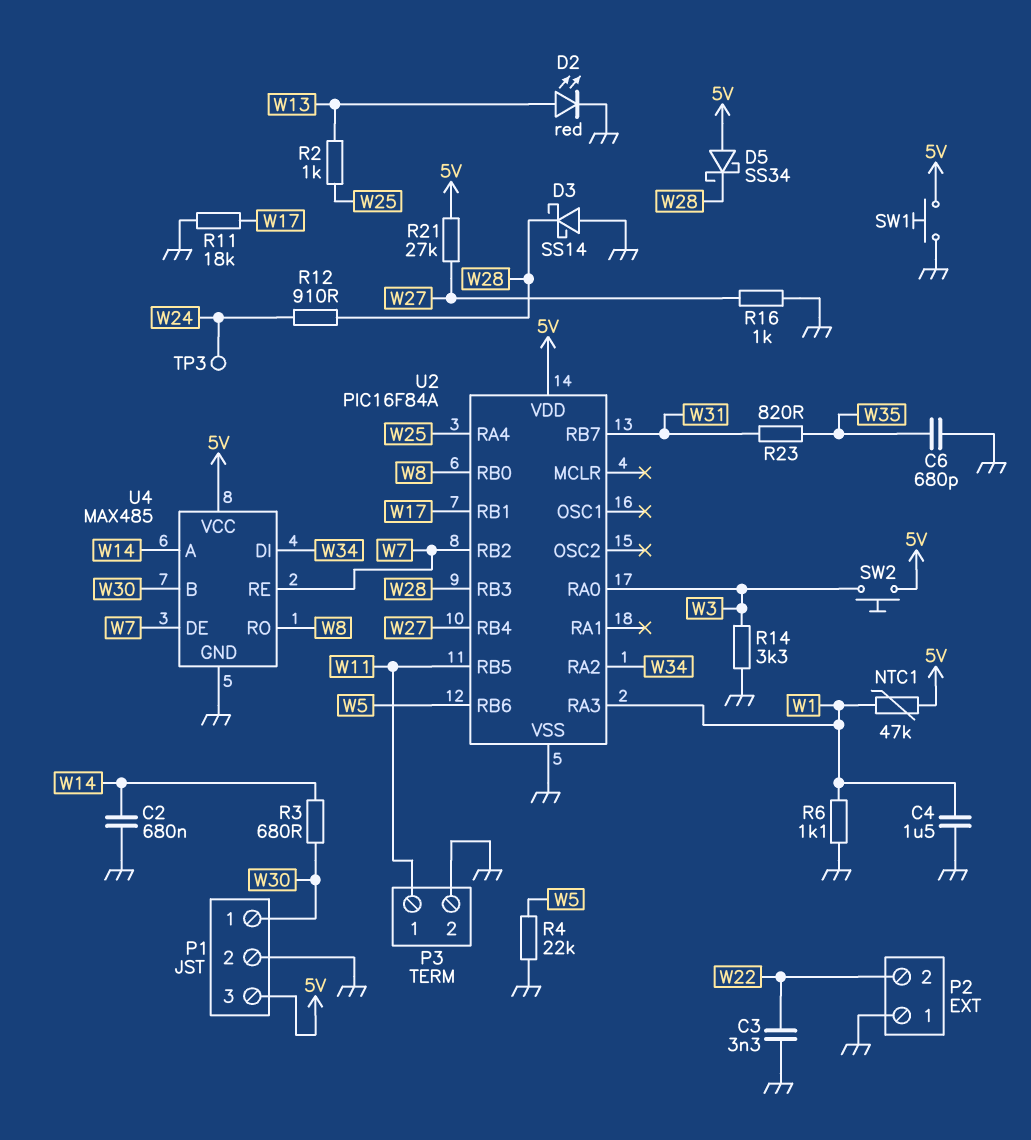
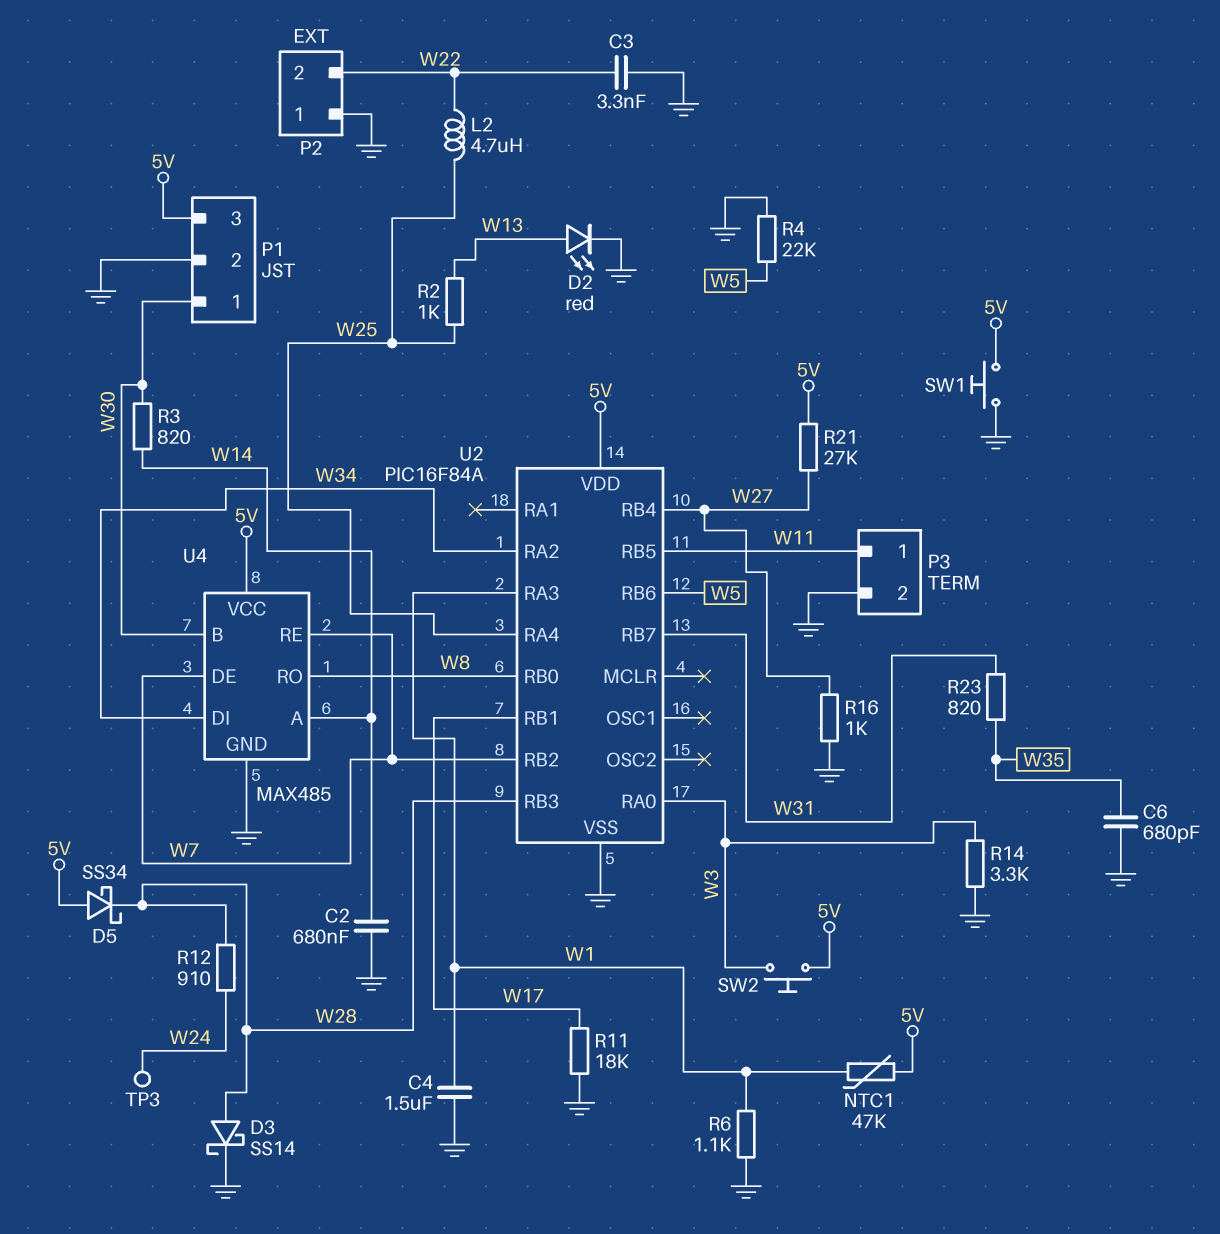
D3: schottky SS14 (A GND, K W28) -> schottky SS14 (A W28, K GND)
L2: none -> 4.7uH (W22, W25)
R3: 680 (W14, W30) -> 820 (W14, W30)

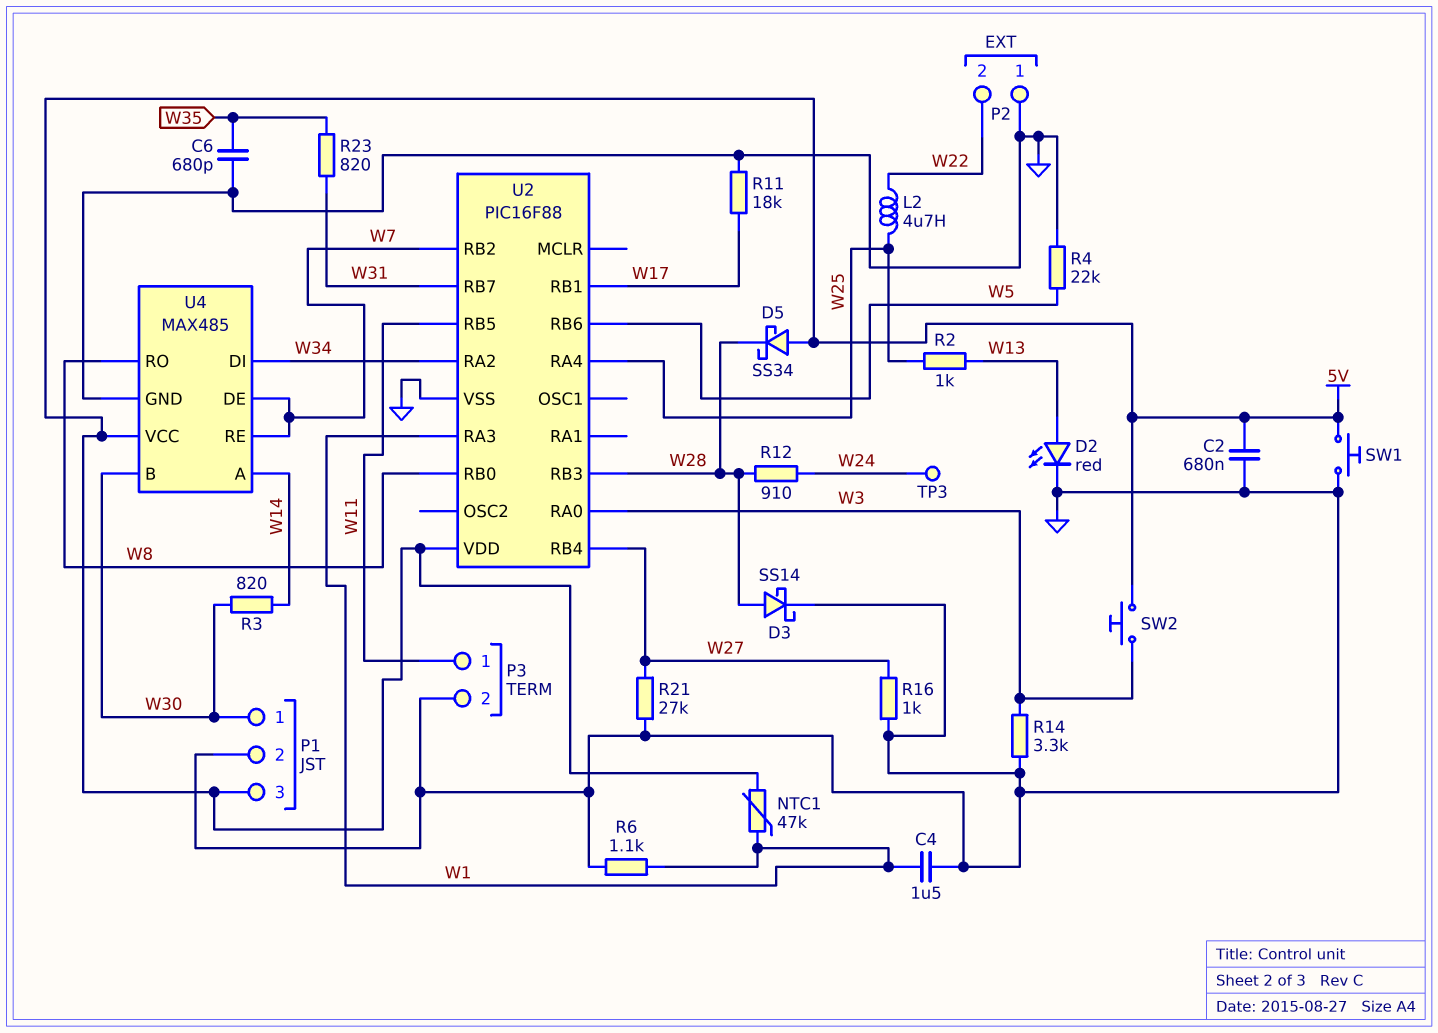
C2: 680nF (GND, W14) -> 680nF (5V, GND)
C3: 3.3nF (GND, W22) -> none
R21: 27k (5V, W27) -> 27k (GND, W27)
U2: PIC16F84A -> PIC16F88

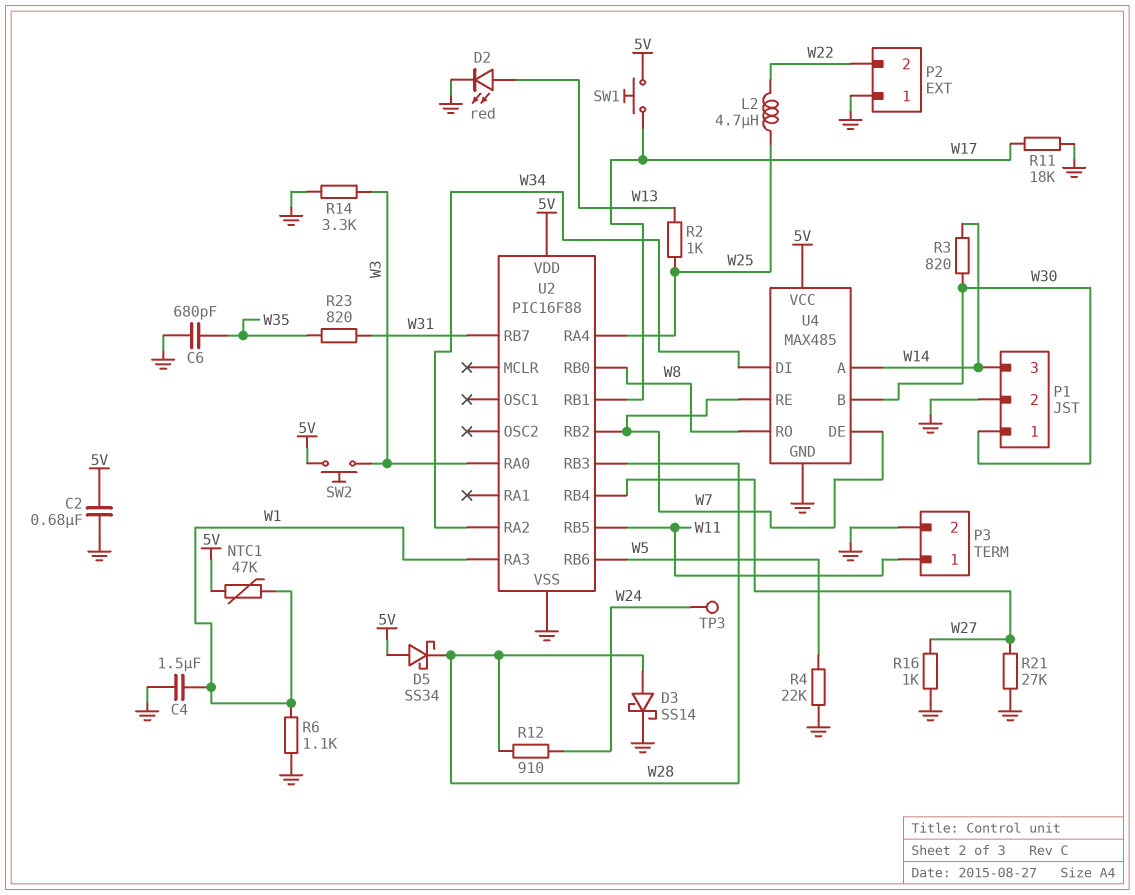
P1 pin 3: 5V -> W14
SW1: button (5V, GND) -> button (5V, W17)

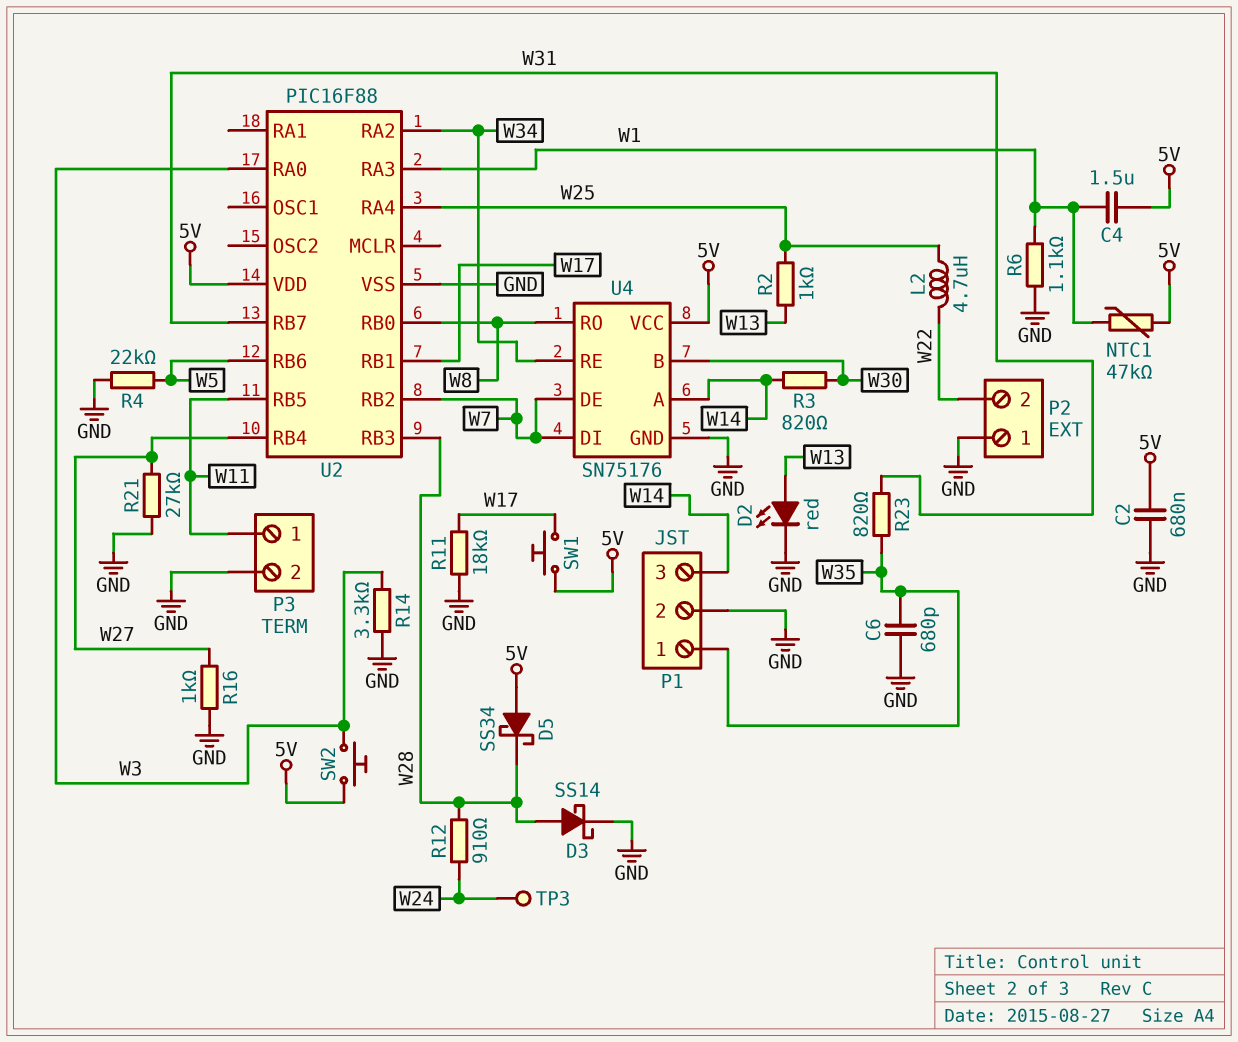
C4: 1.5uF (GND, W1) -> 1.5uF (5V, W1)
P1 pin 1: W30 -> W35
U4: MAX485 -> SN75176
U4 pin DI: W34 -> W7
U4 pin RE: W7 -> W34

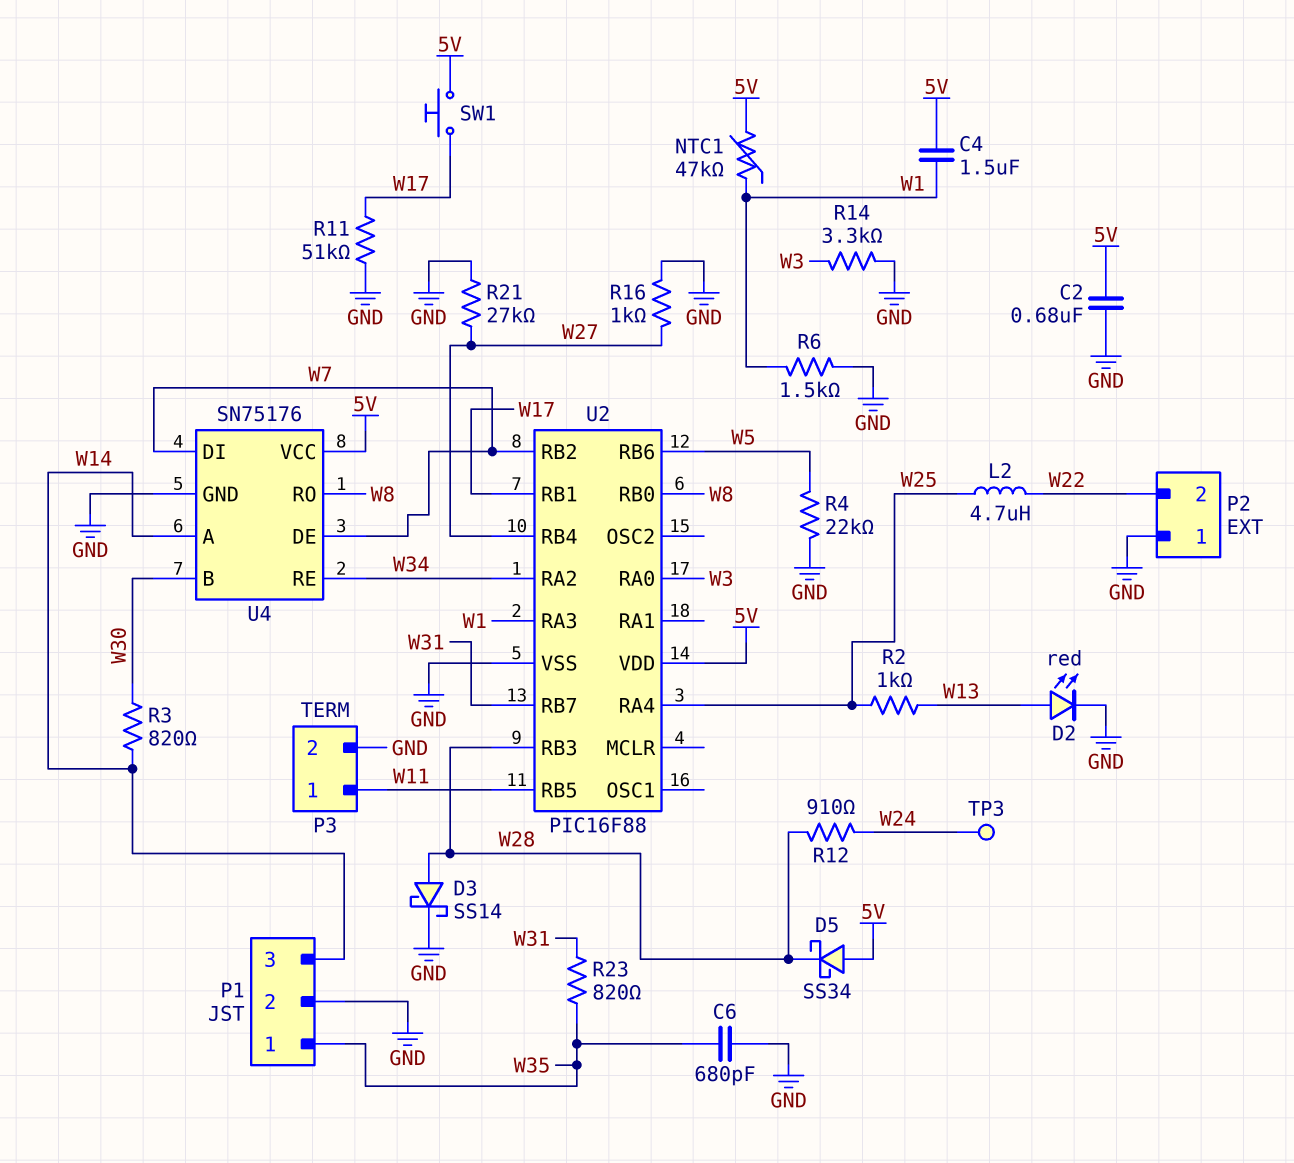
R6: 1.1k (GND, W1) -> 1.5k (GND, W1)
R11: 18k (GND, W17) -> 51k (GND, W17)
SW2: button (5V, W3) -> none

